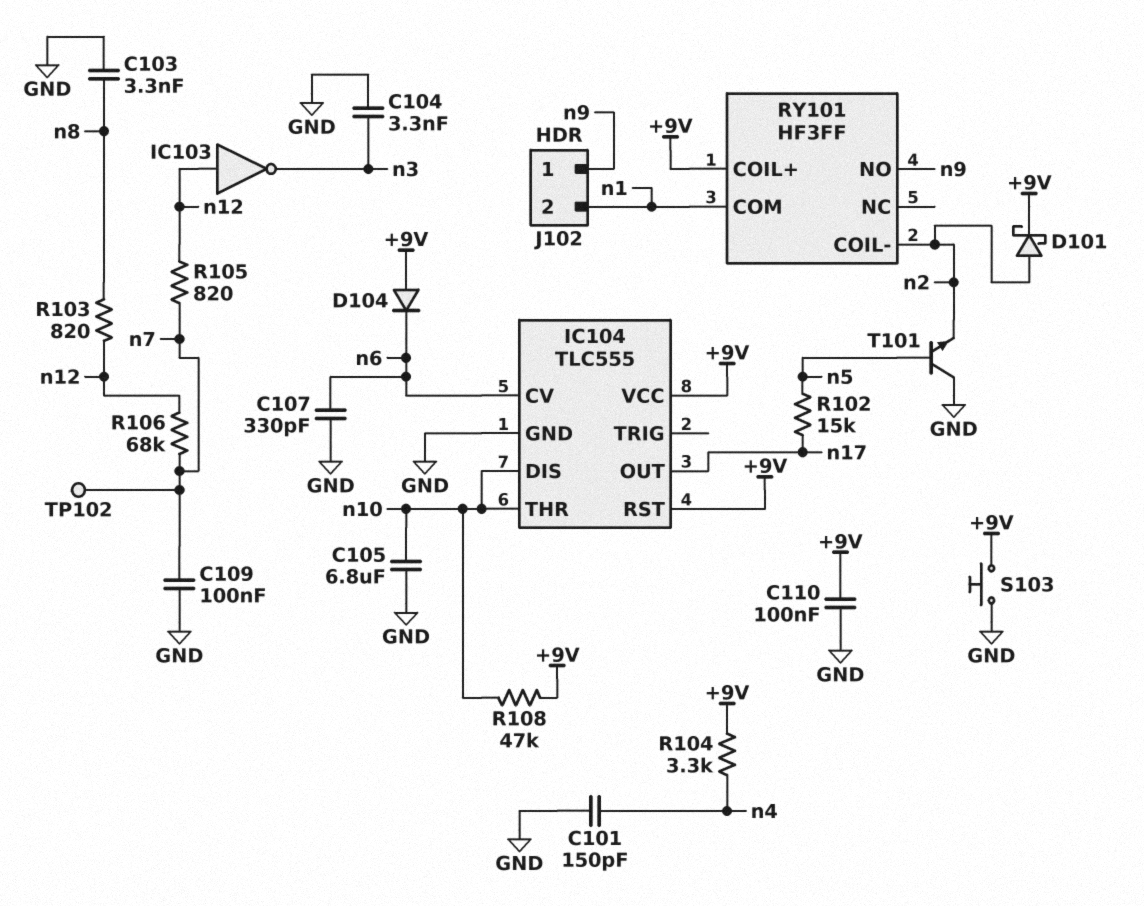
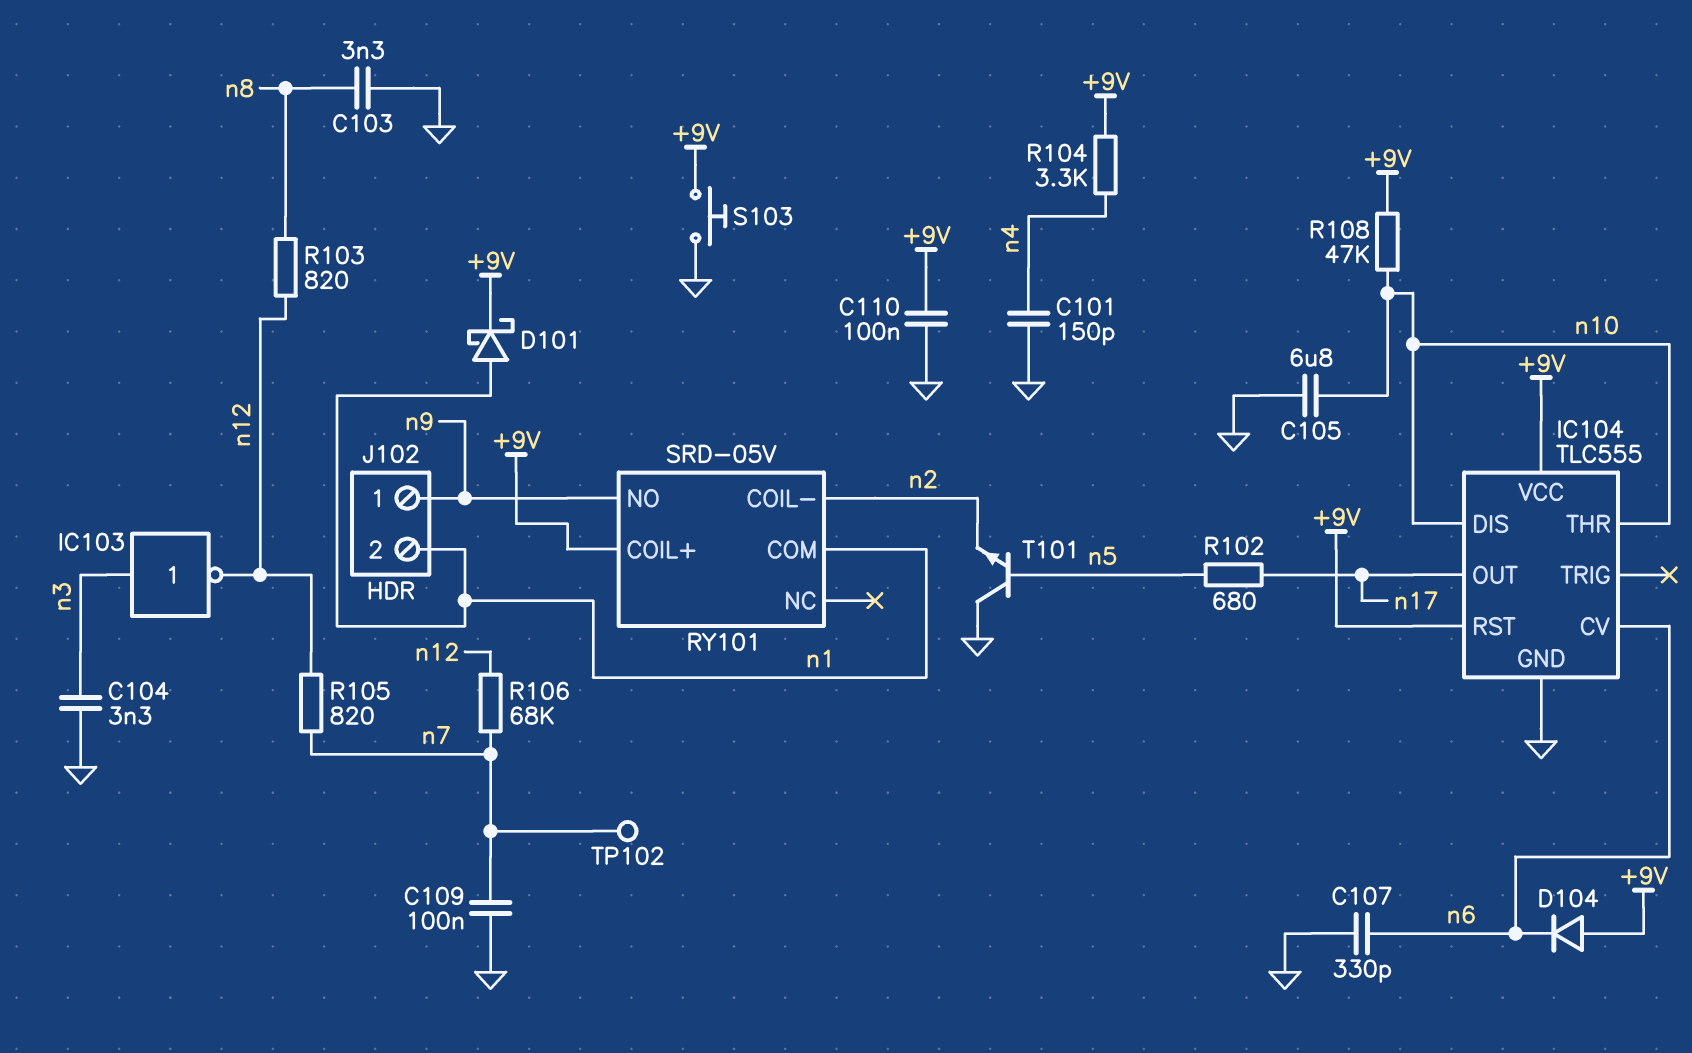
D101: schottky (A n2, K +9V) -> schottky (A n1, K +9V)
IC103: NOT (in n12, out n3) -> NOT (in n3, out n12)
R102: 15k (n5, n17) -> 680 (n5, n17)
RY101: HF3FF -> SRD-05V

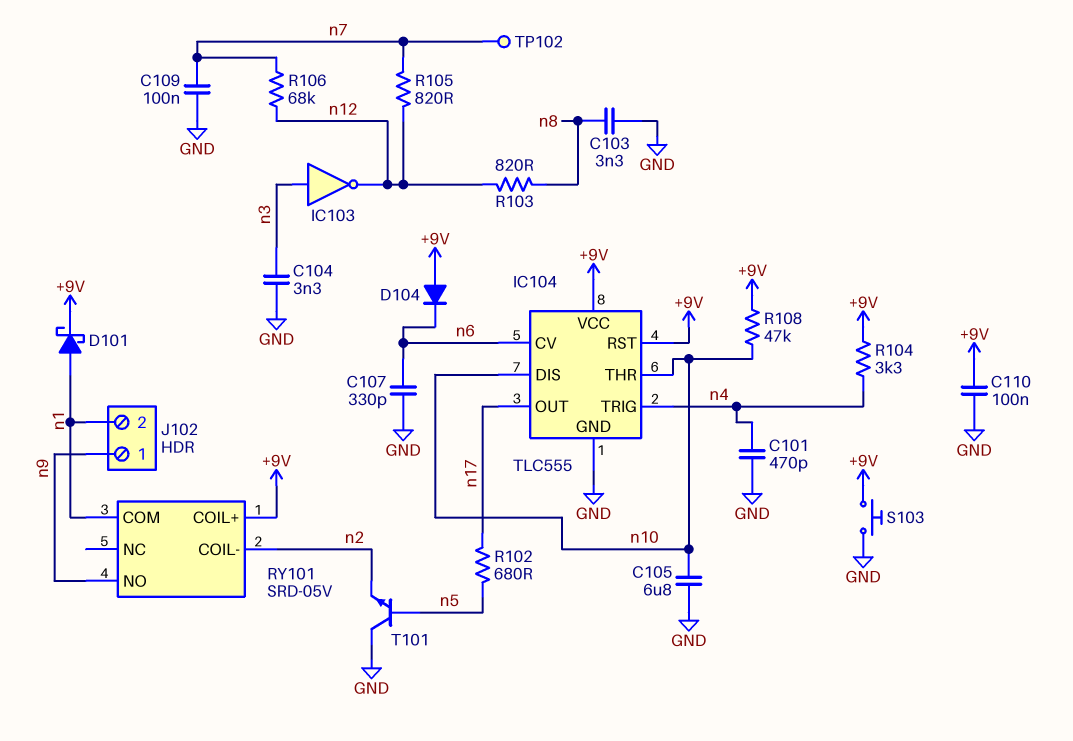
C101: 150pF (GND, n4) -> 470pF (GND, n4)
IC104 pin TRIG: none -> n4

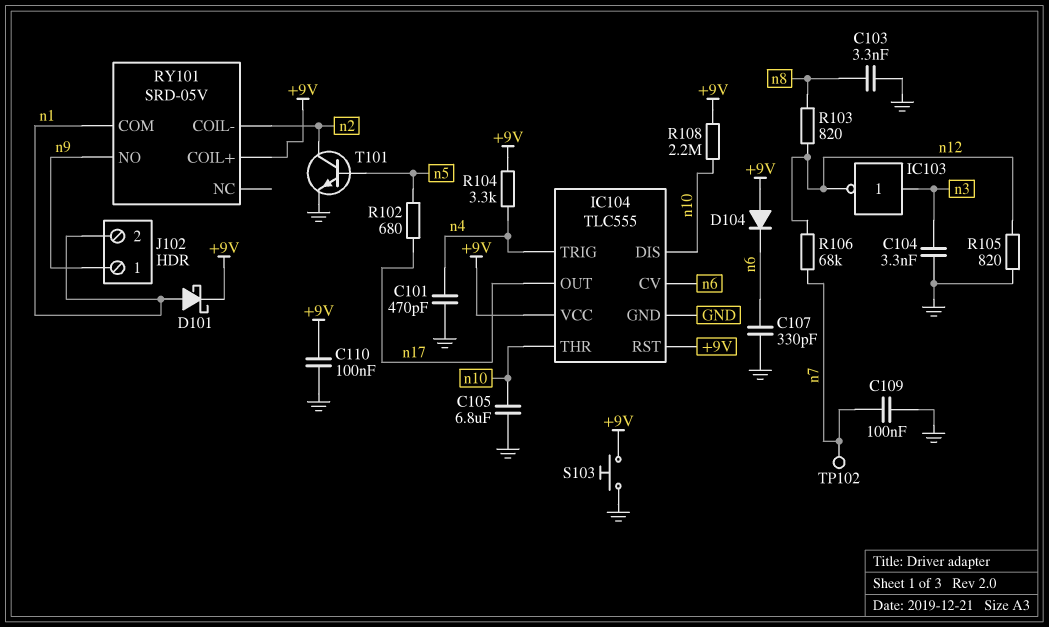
R105: 820 (n7, n12) -> 820 (GND, n12)
R108: 47k (+9V, n10) -> 2.2M (+9V, n10)
T101: NPN (B n5, C GND, E n2) -> NPN (B n5, C n2, E GND)

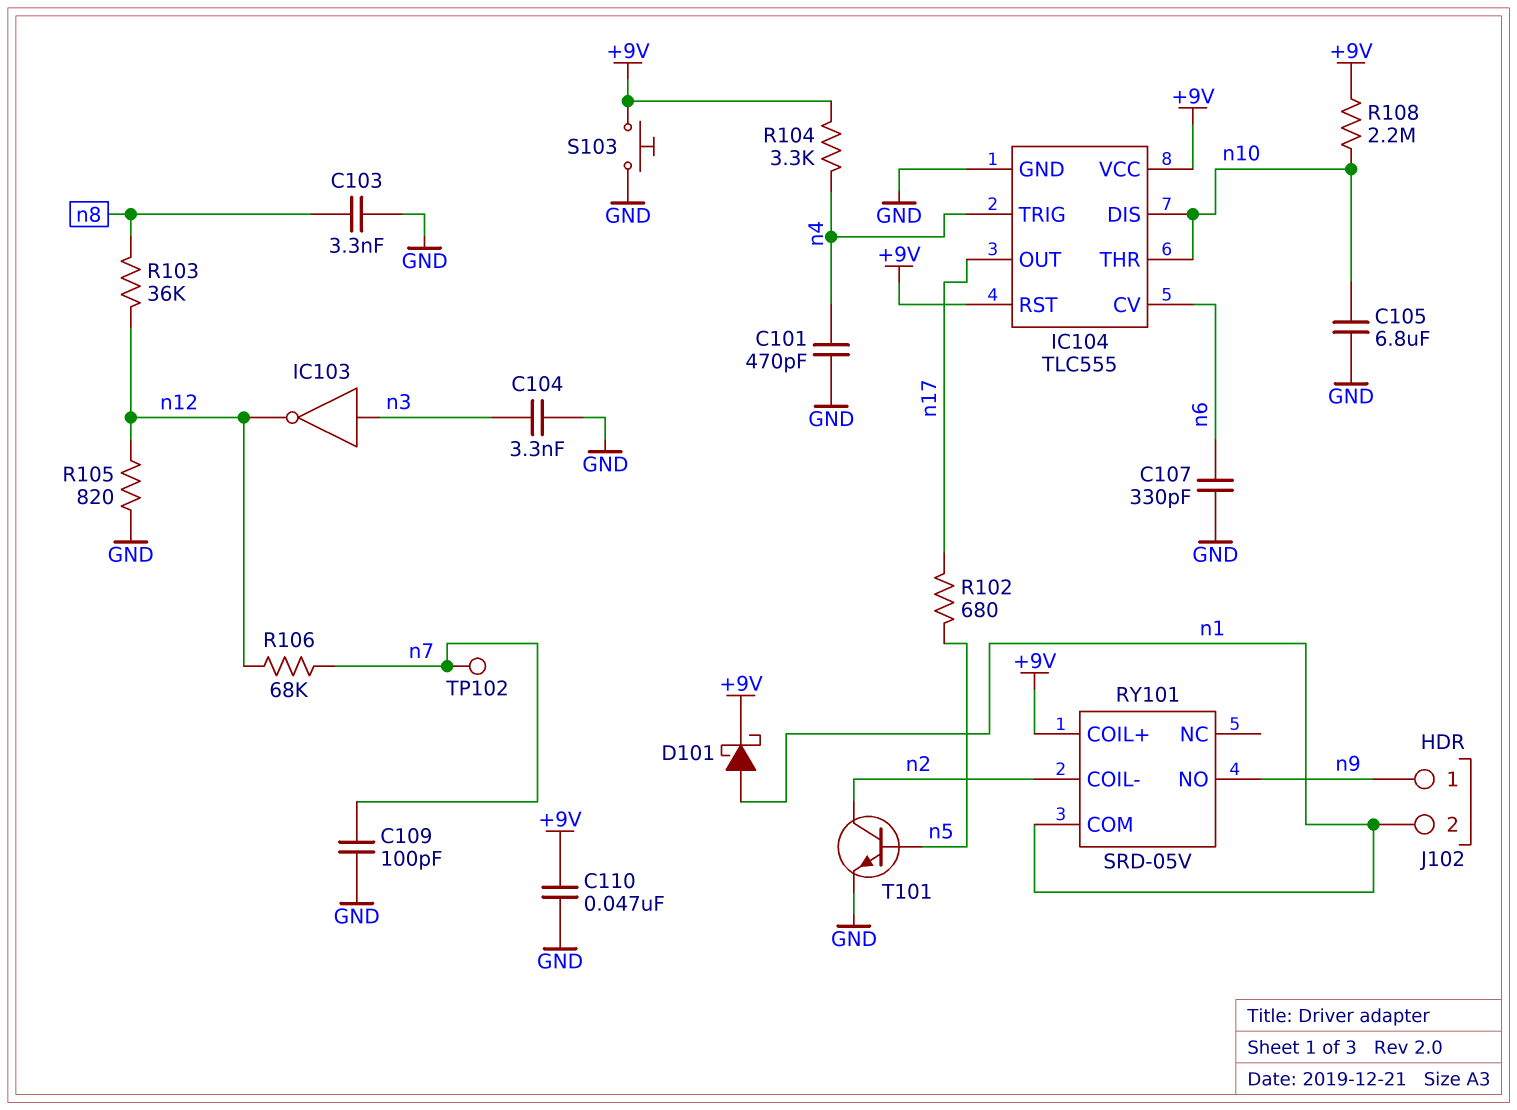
C109: 100nF (GND, n7) -> 100pF (GND, n7)
C110: 100nF (+9V, GND) -> 47nF (+9V, GND)
D104: diode (A +9V, K n6) -> none
R103: 820 (n8, n12) -> 36k (n8, n12)

